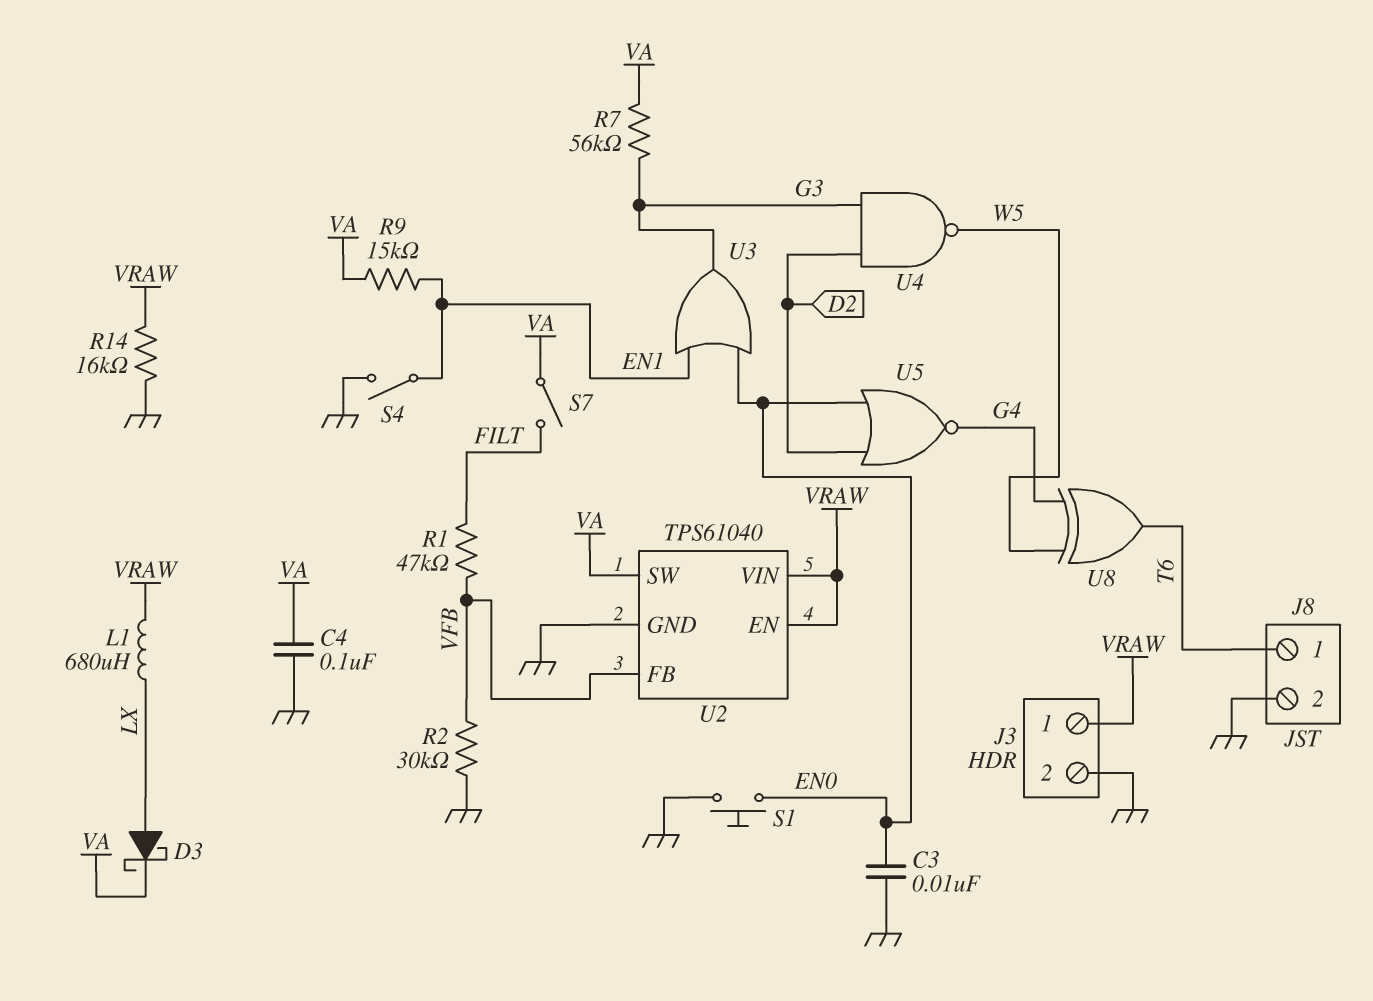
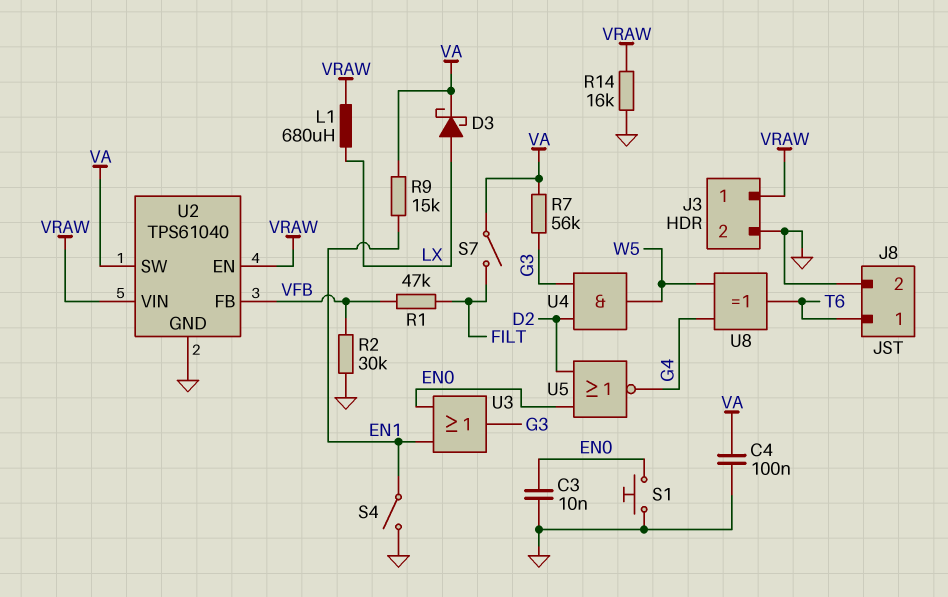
U4: NAND (in D2, in G3, out W5) -> AND (in D2, in G3, out W5)

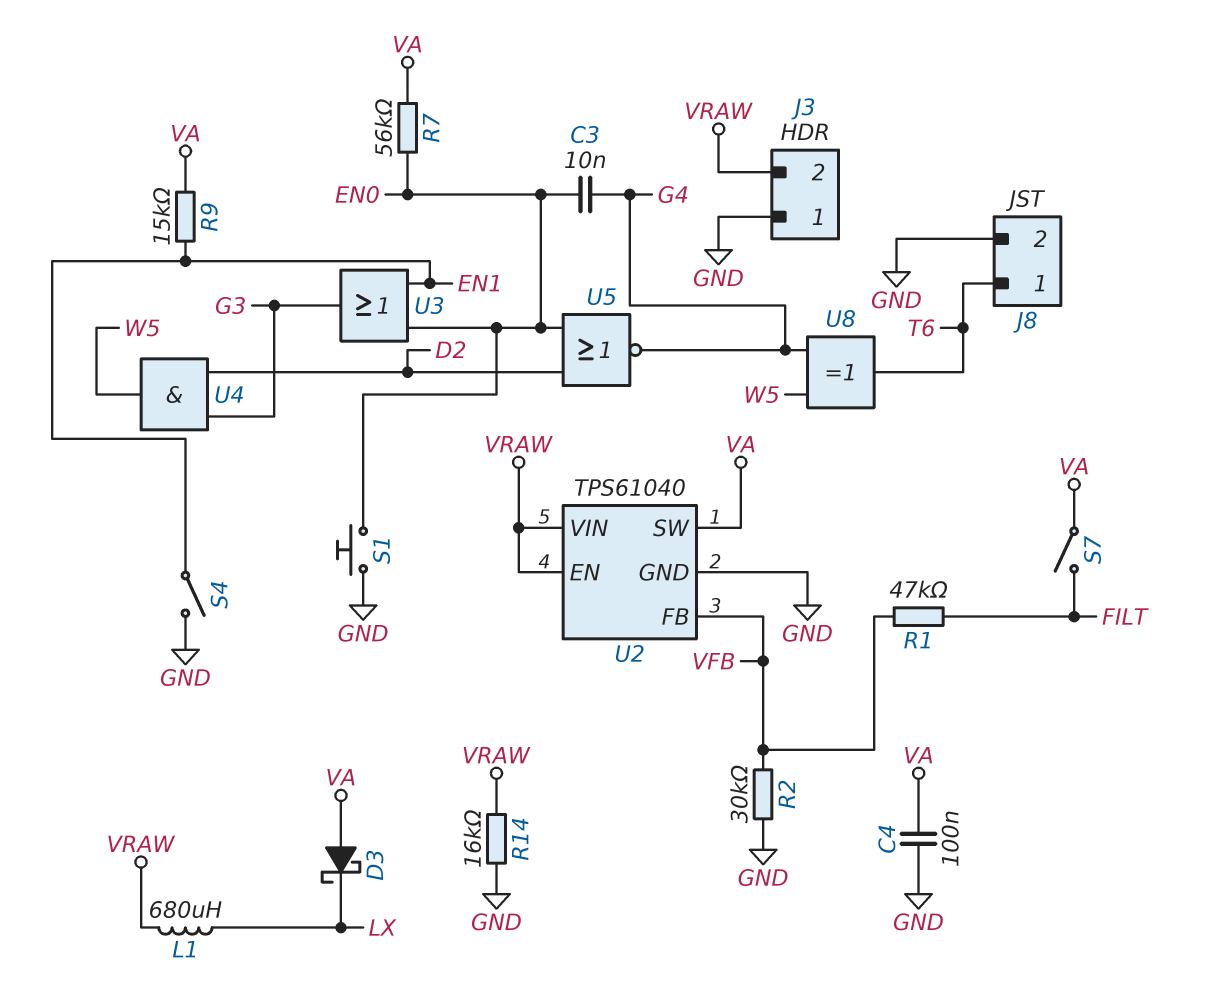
C3: 10nF (EN0, GND) -> 10nF (EN0, G4)
D3: schottky (A LX, K VA) -> schottky (A VA, K LX)
J3 pin 1: VRAW -> GND
J3 pin 2: GND -> VRAW
R7: 56k (G3, VA) -> 56k (EN0, VA)

